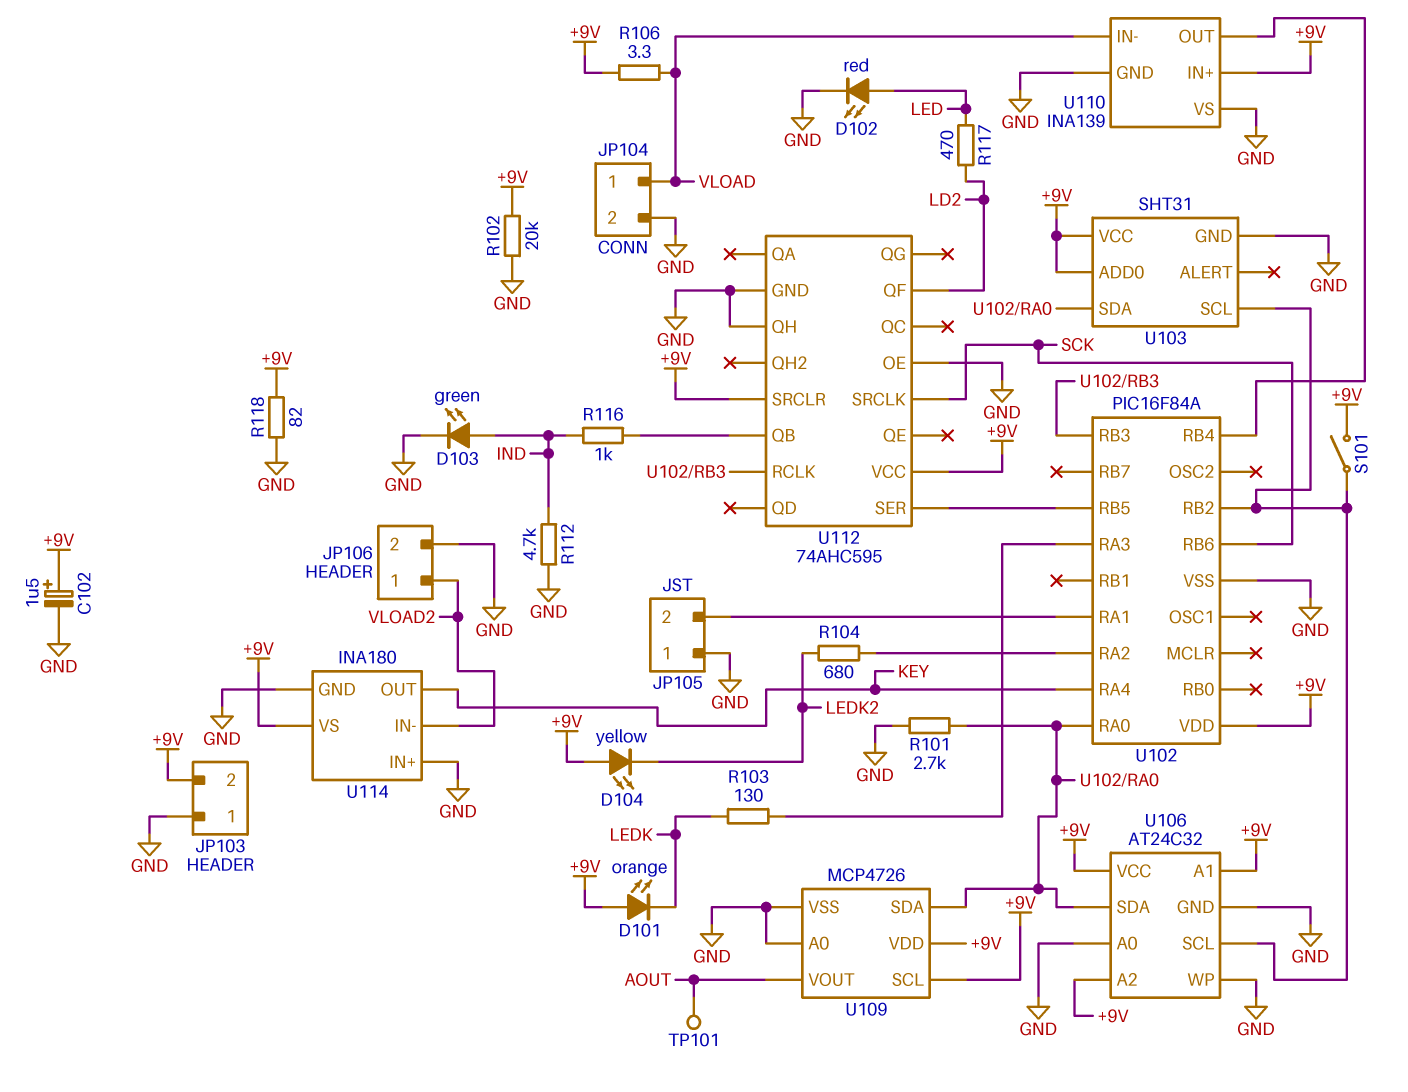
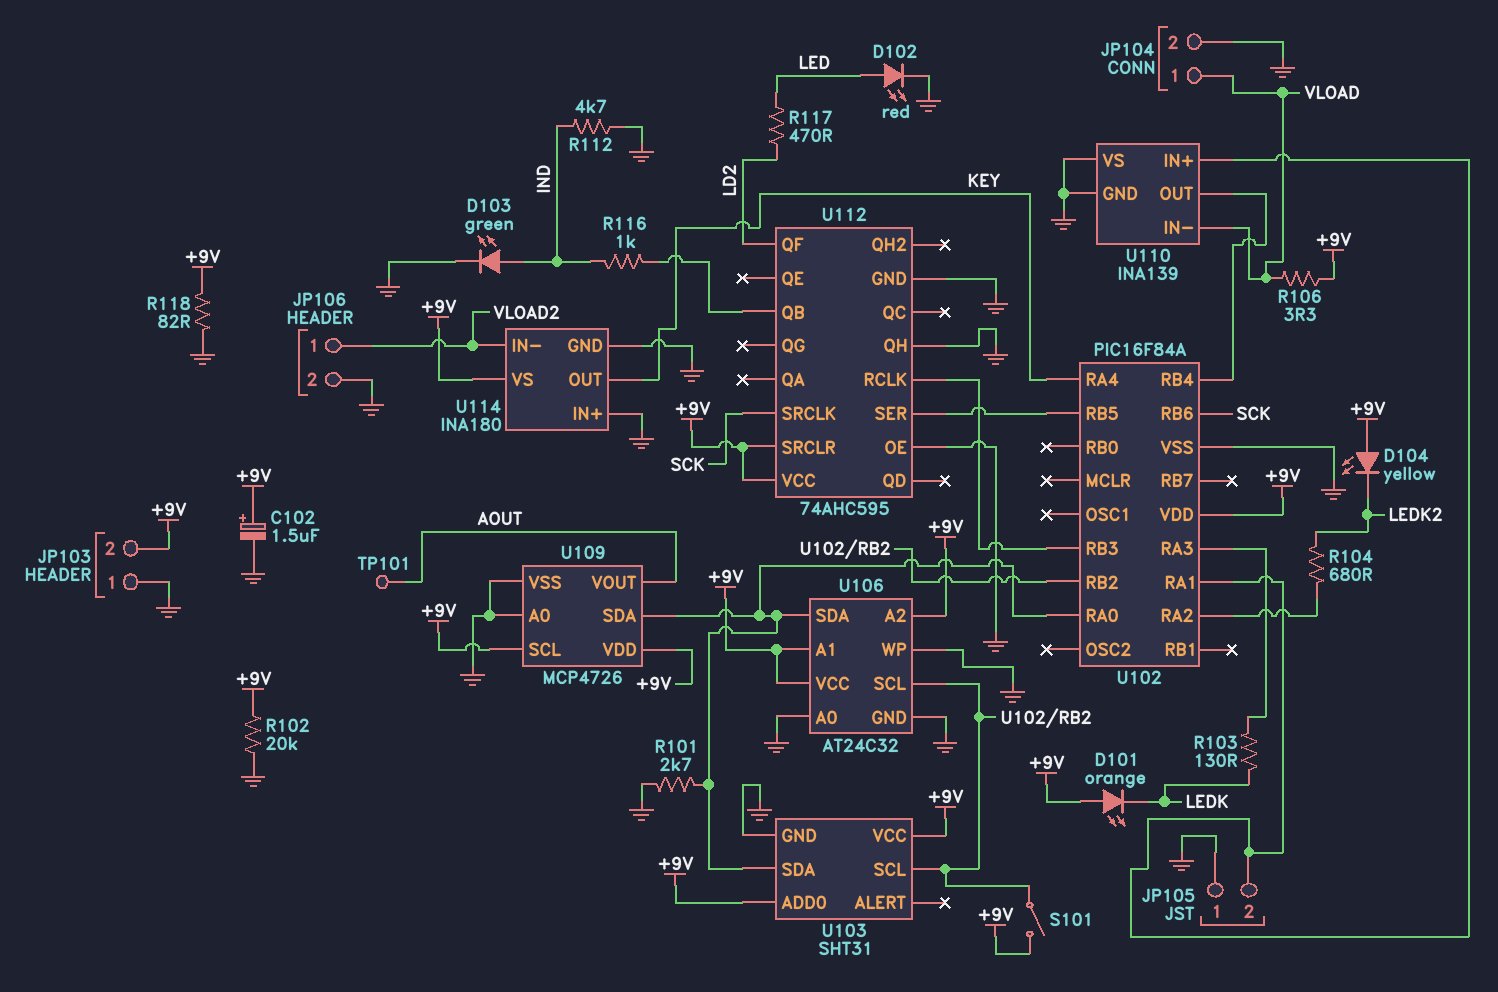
U110 pin IN+: +9V -> JP105/2

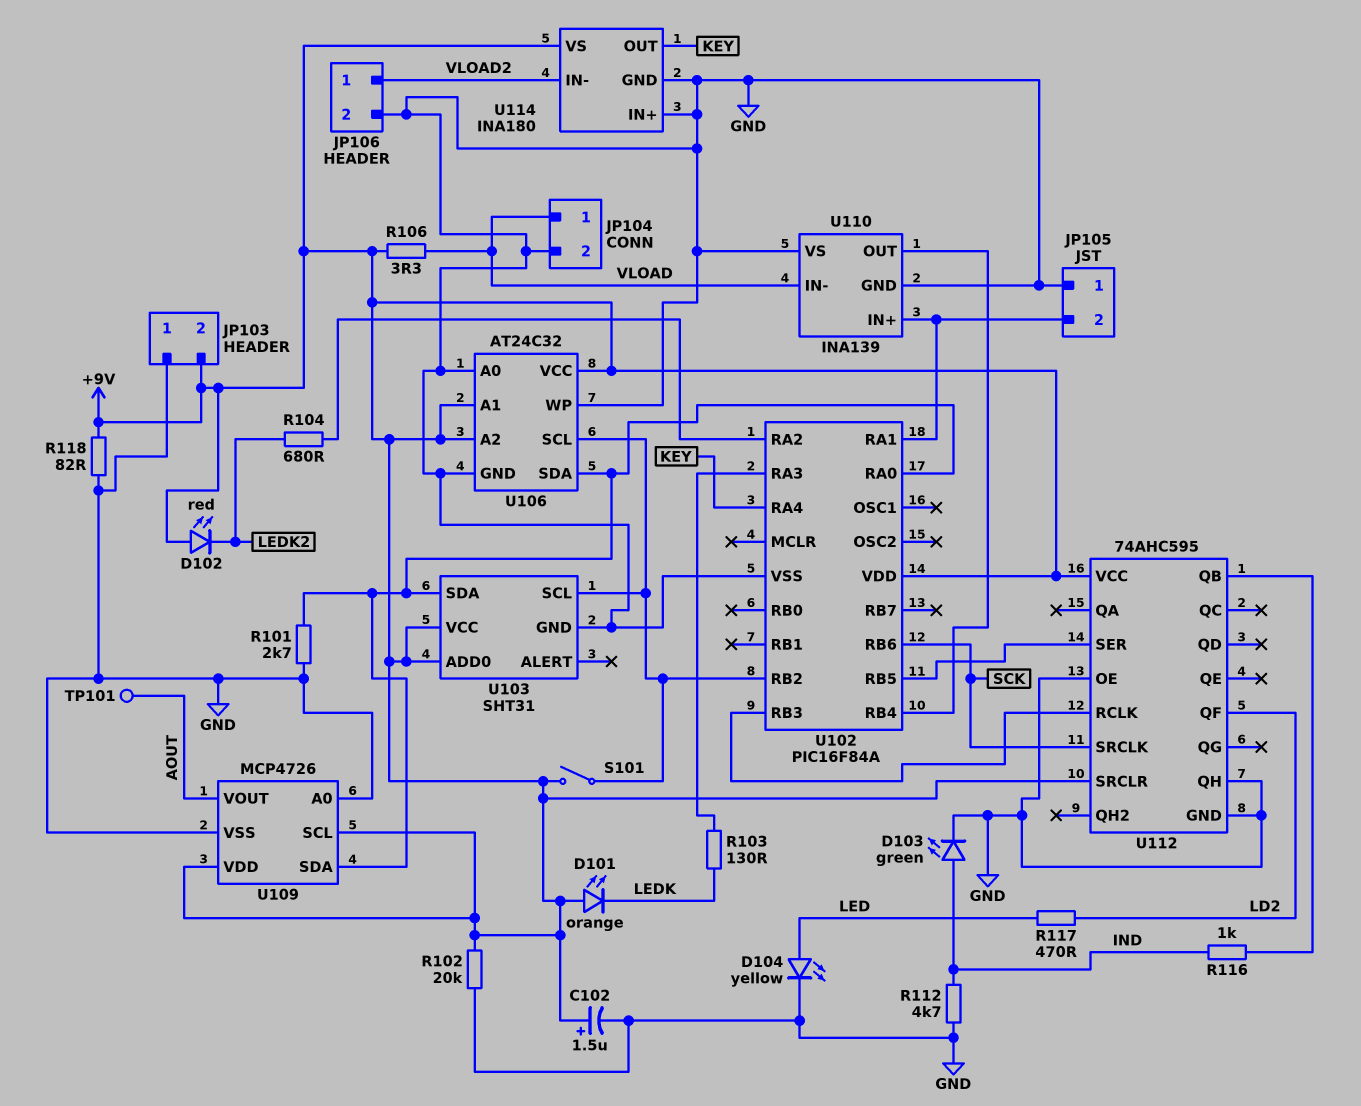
D102: LED red (A LED, K GND) -> LED red (A +9V, K LEDK2)
D104: LED yellow (A +9V, K LEDK2) -> LED yellow (A LED, K GND)

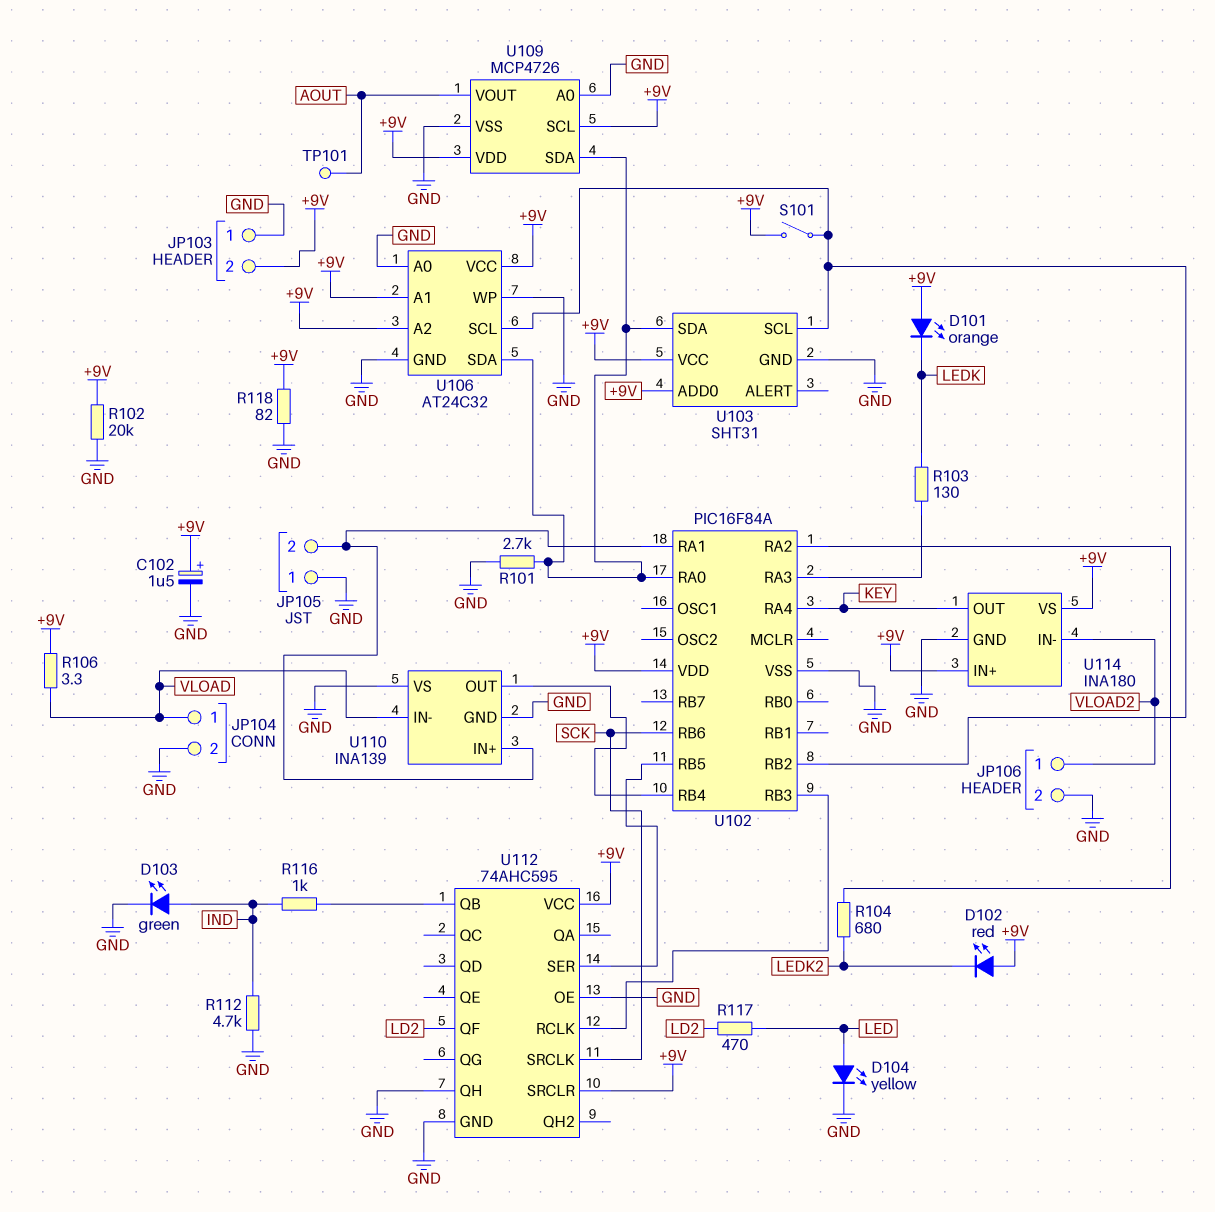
U114 pin IN+: GND -> +9V

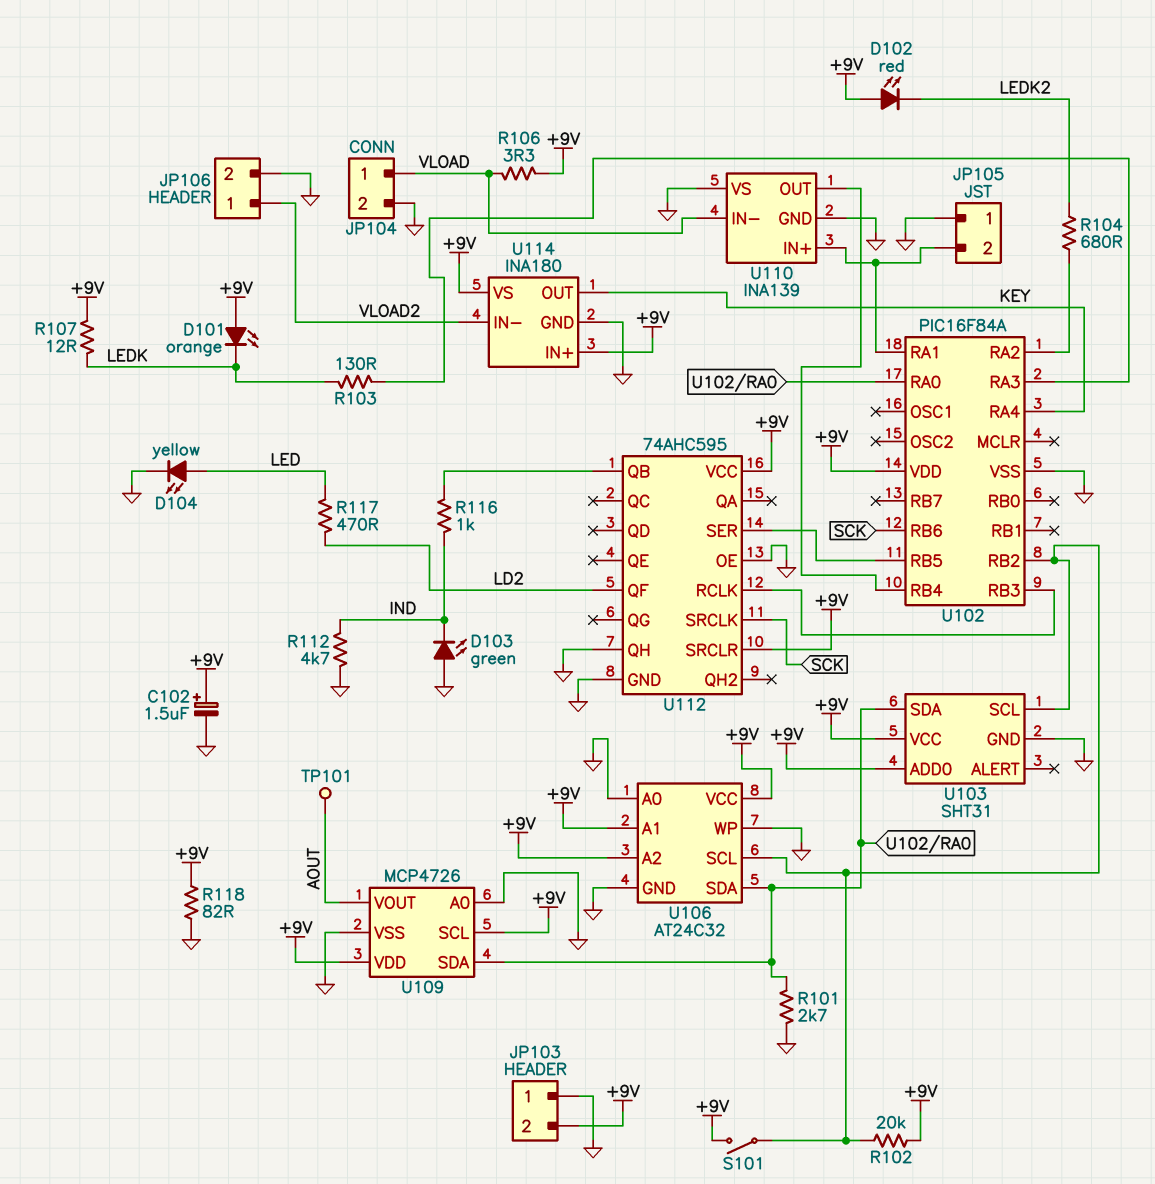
D103: LED green (A IND, K GND) -> LED green (A GND, K IND)
R102: 20k (+9V, GND) -> 20k (+9V, U102/RB2)
R107: none -> 12 (+9V, LEDK)

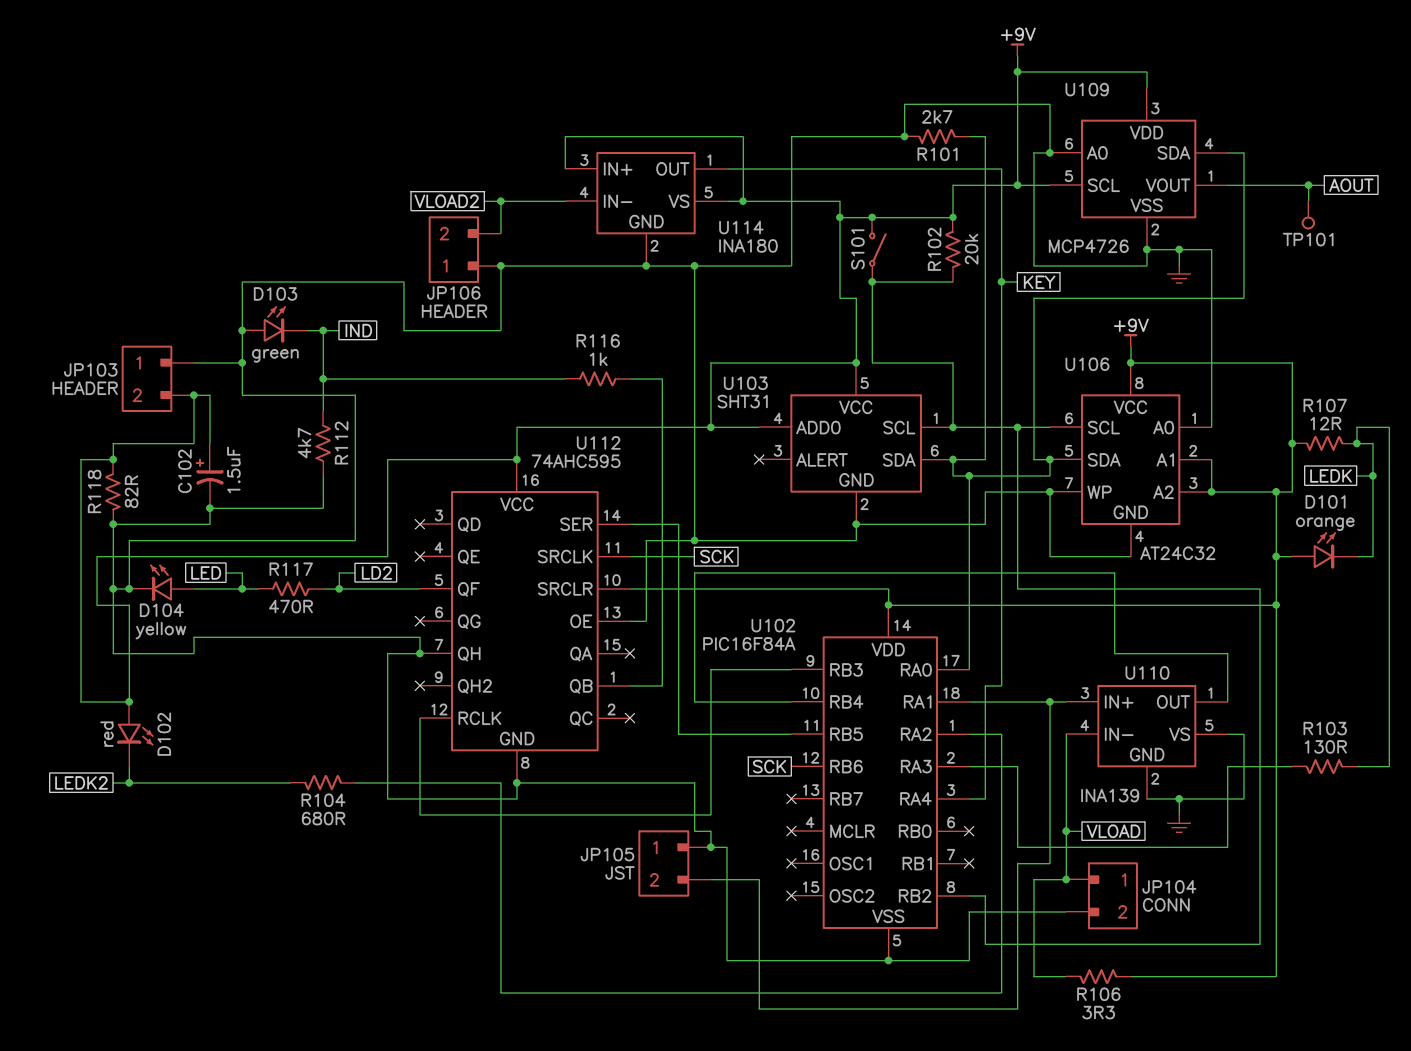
JP106 pin 1: VLOAD2 -> GND
JP106 pin 2: GND -> VLOAD2

